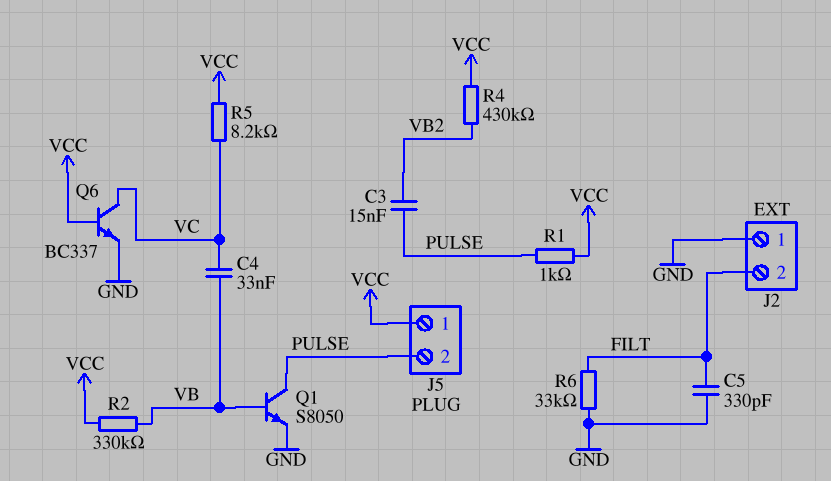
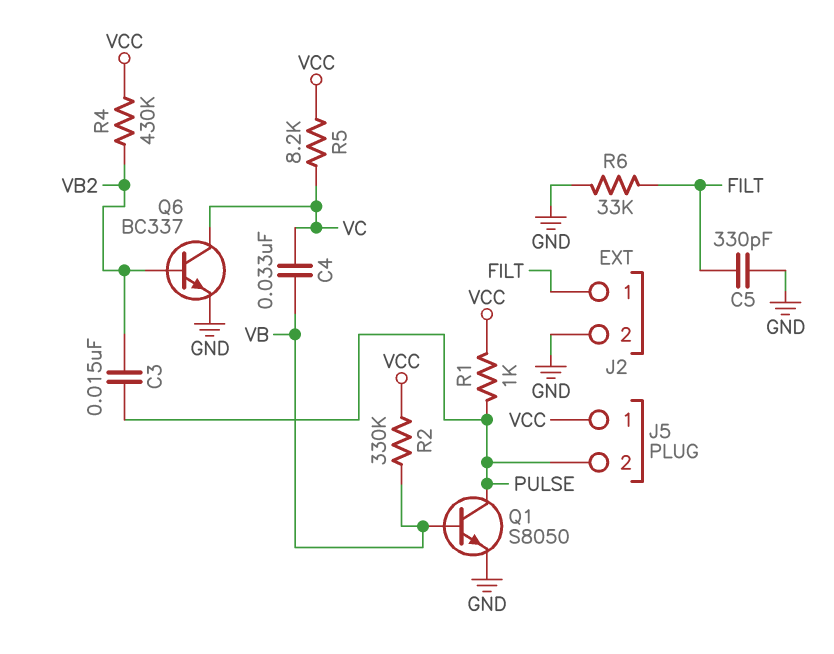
J2 pin 1: GND -> FILT
J2 pin 2: FILT -> GND
Q6: NPN BC337 (B VCC, C VC, E GND) -> NPN BC337 (B VB2, C VC, E GND)

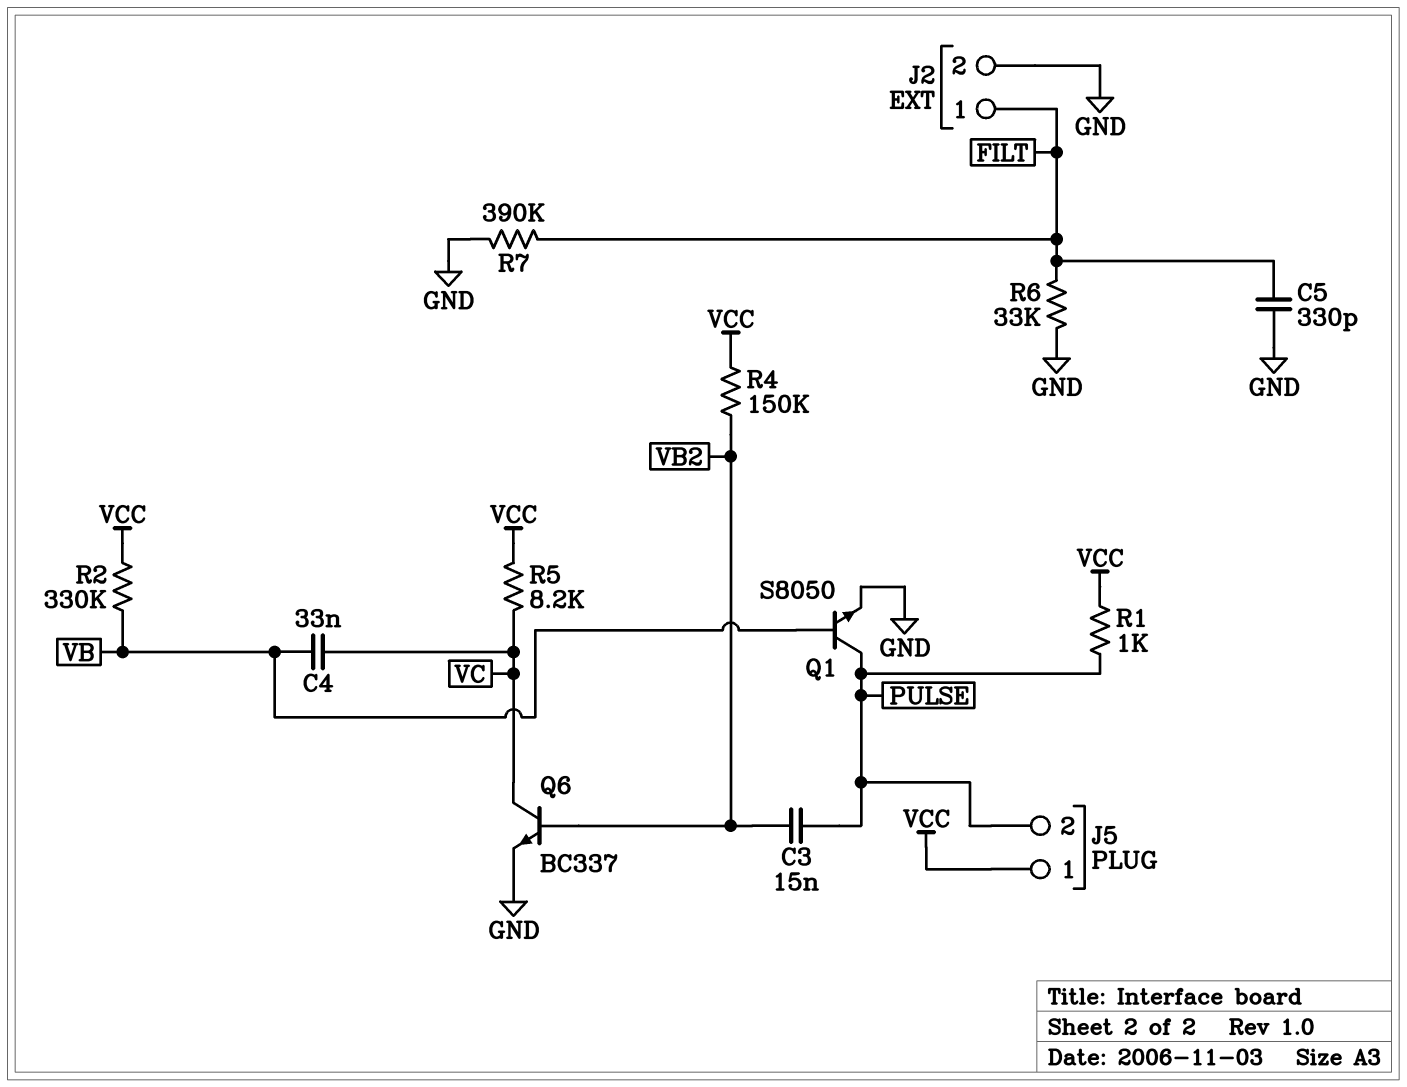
R4: 430k (VB2, VCC) -> 150k (VB2, VCC)
R7: none -> 390k (FILT, GND)

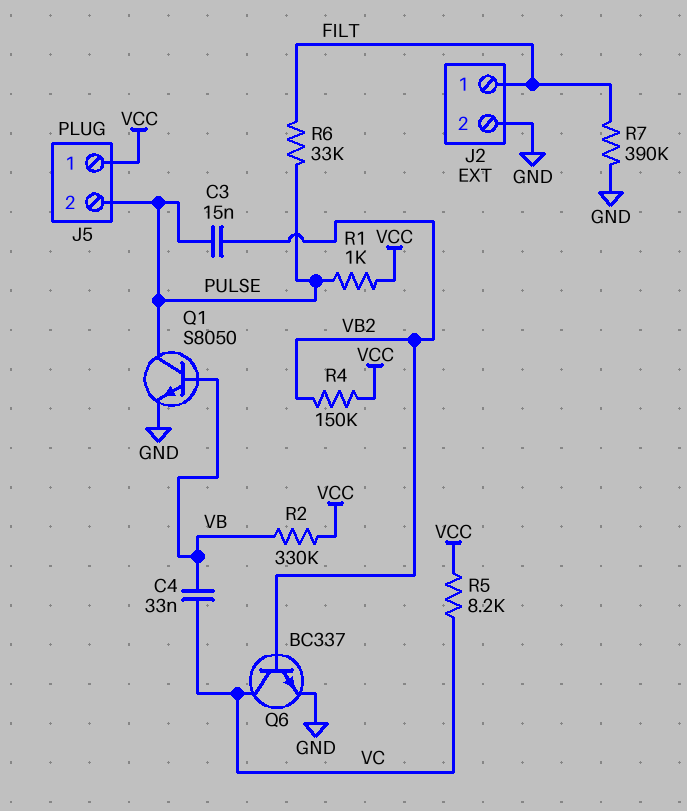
C5: 330pF (FILT, GND) -> none
R6: 33k (FILT, GND) -> 33k (FILT, PULSE)

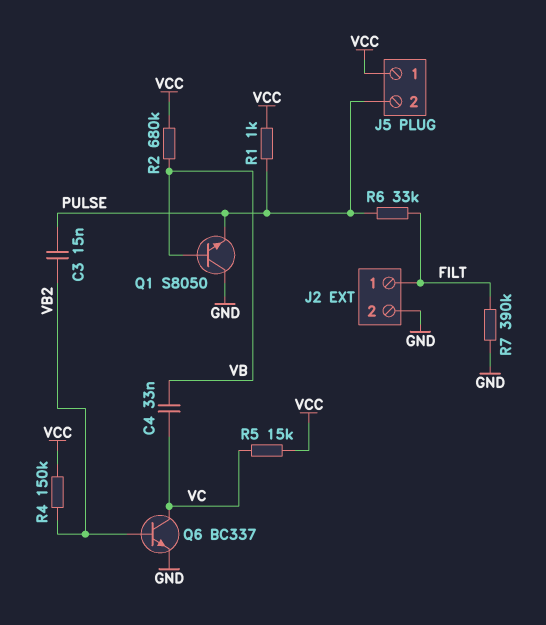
Q1: NPN S8050 (B VB, C PULSE, E GND) -> NPN S8050 (B VB, C GND, E PULSE)
R2: 330k (VB, VCC) -> 680k (VB, VCC)
R5: 8.2k (VC, VCC) -> 15k (VC, VCC)

